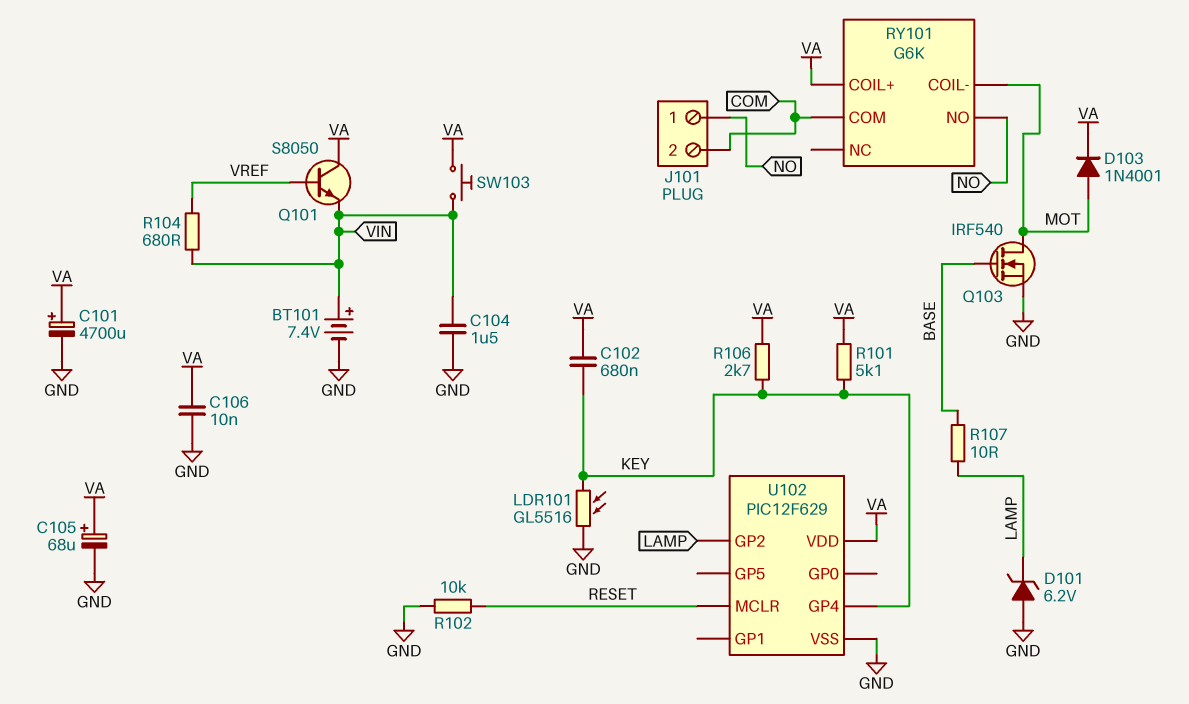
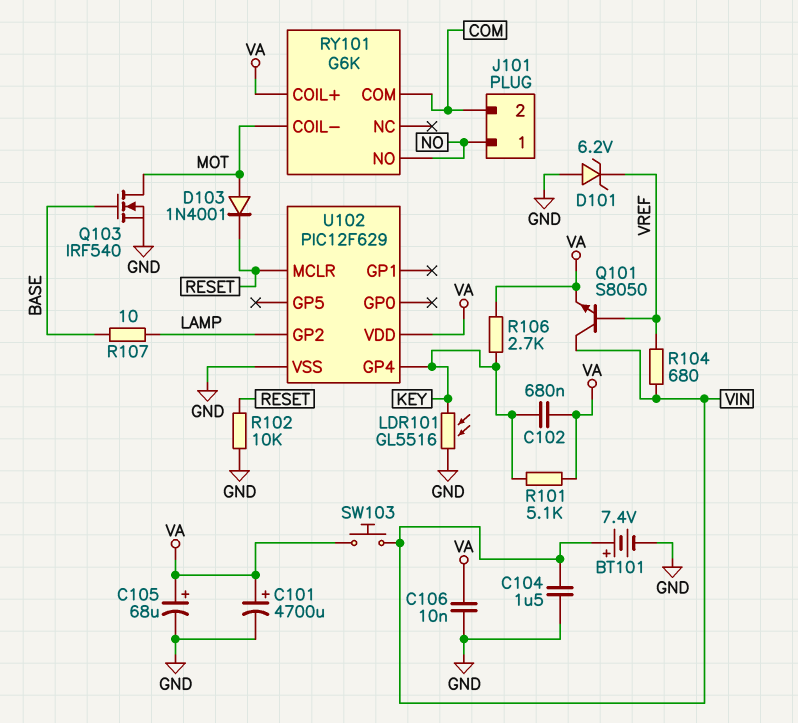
D101: zener 6.2V (A GND, K LAMP) -> zener 6.2V (A GND, K VREF)
D103: diode 1N4001 (A MOT, K VA) -> diode 1N4001 (A MOT, K RESET)
Q101: NPN S8050 (B VREF, C VA, E VIN) -> NPN S8050 (B VREF, C VIN, E VA)

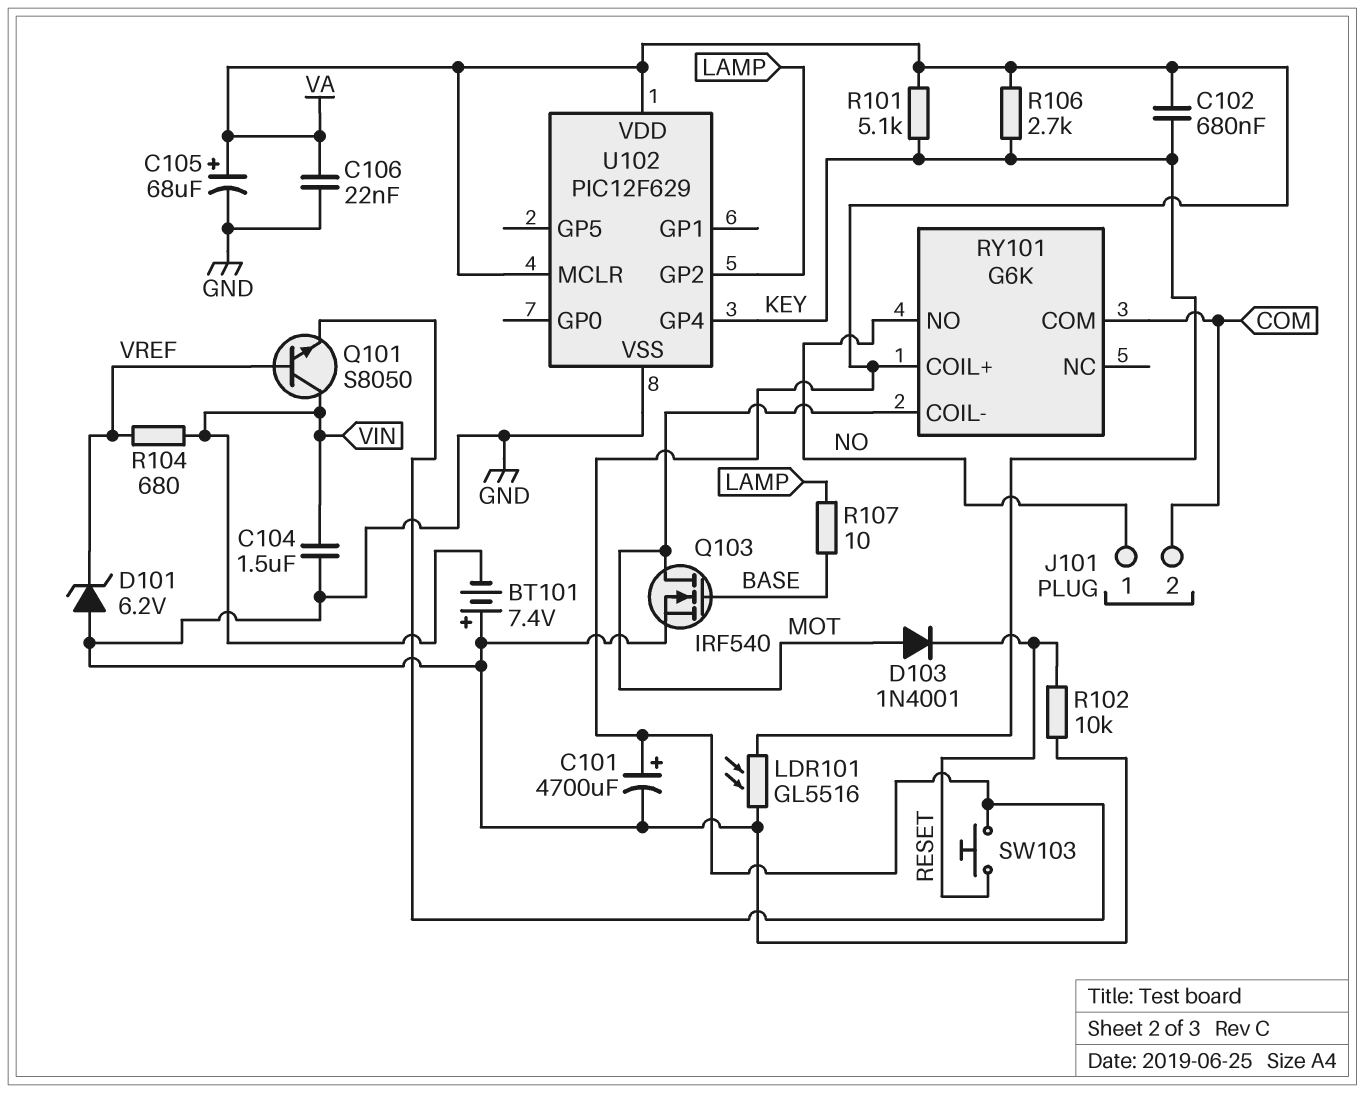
BT101: 7.4V (plus VIN, minus GND) -> 7.4V (plus GND, minus VIN)
C106: 10nF (GND, VA) -> 22nF (GND, VA)
SW103: button (VA, VIN) -> button (RESET, VA)
U102 pin MCLR: RESET -> VA

